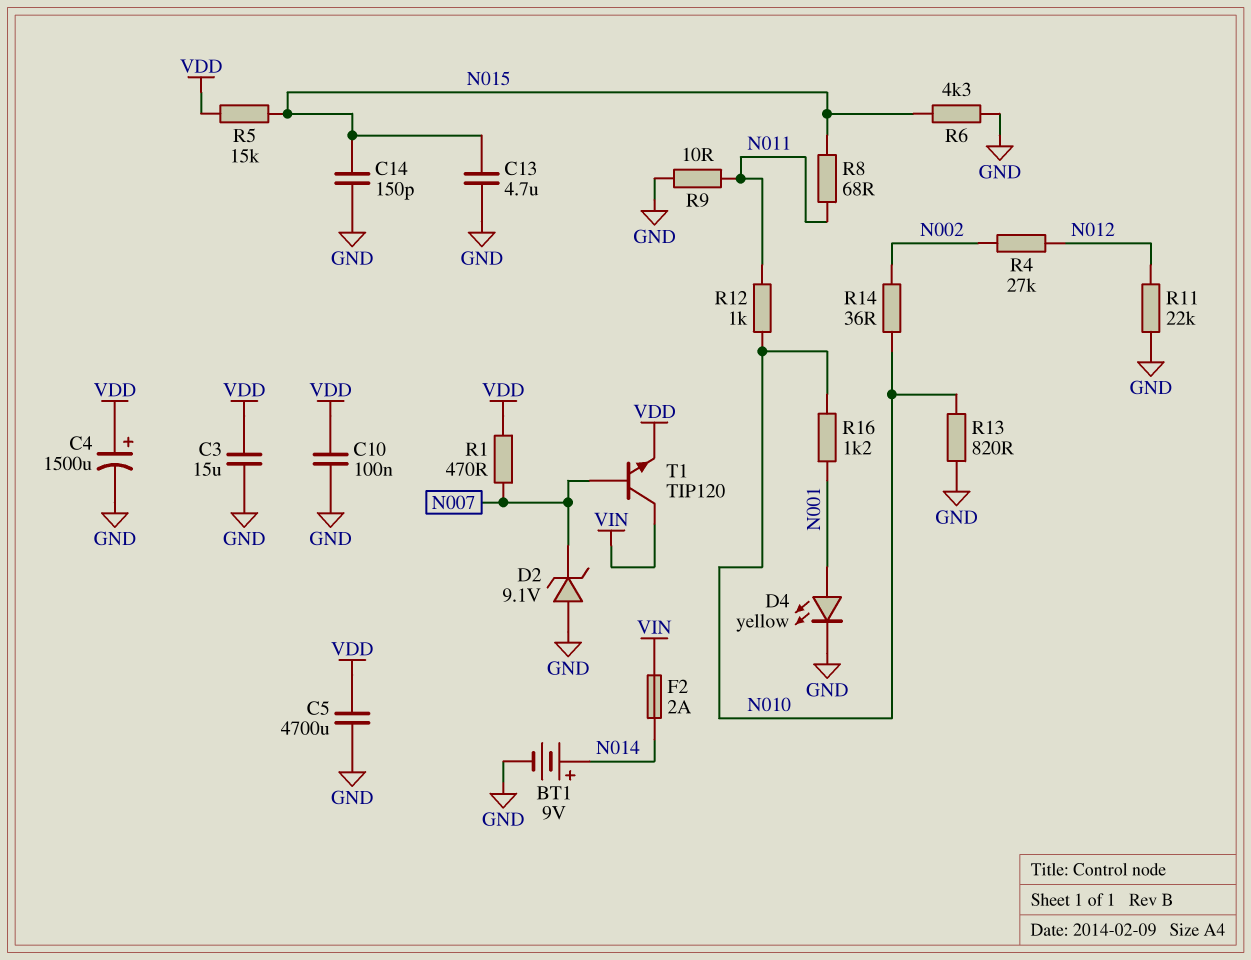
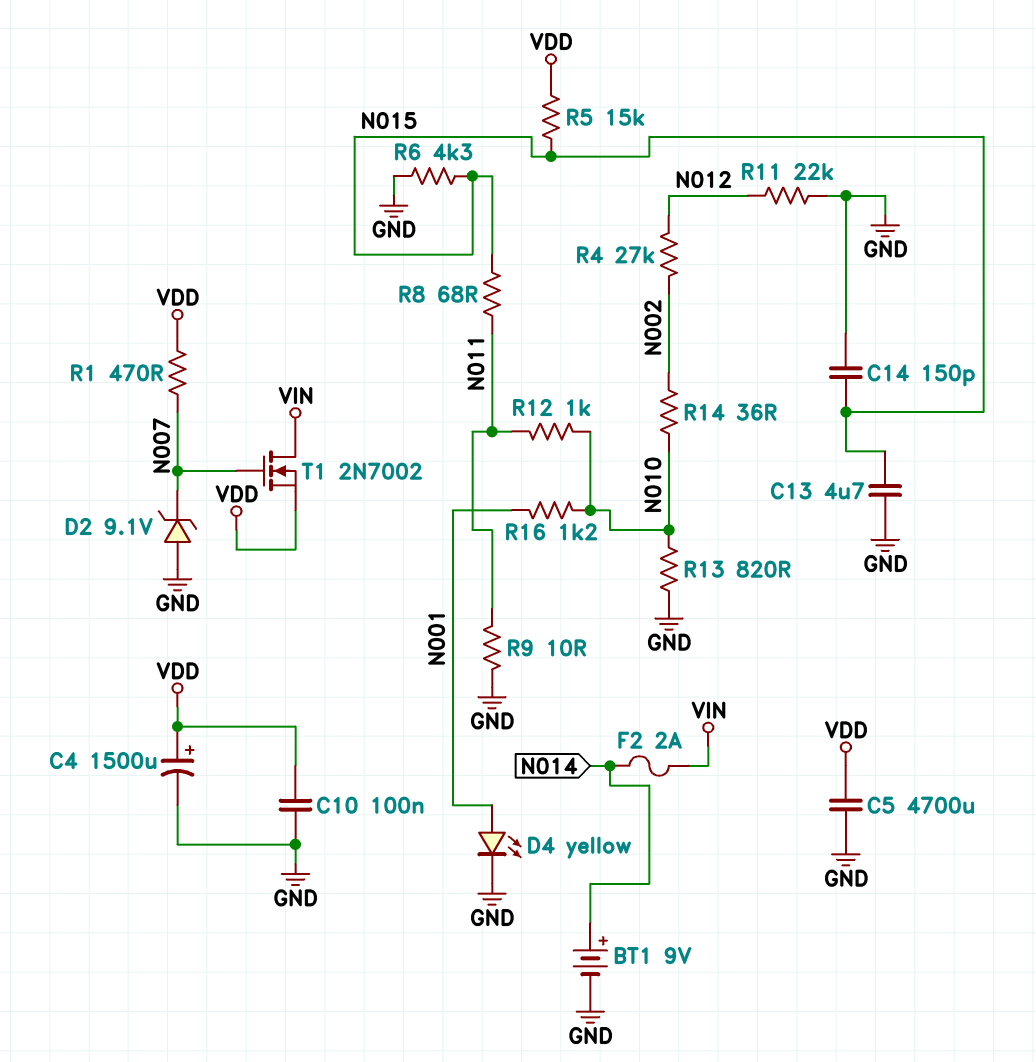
C3: 15uF (GND, VDD) -> none
T1: NPN TIP120 (B N007, C VIN, E VDD) -> NMOS 2N7002 (G N007, D VIN, S VDD)

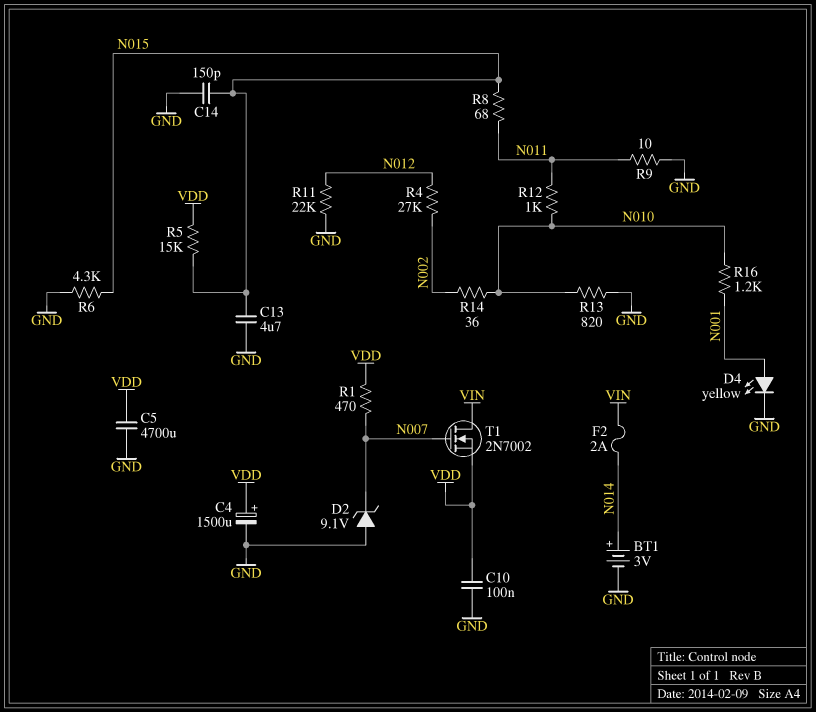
BT1: 9V (plus N014, minus GND) -> 3V (plus N014, minus GND)

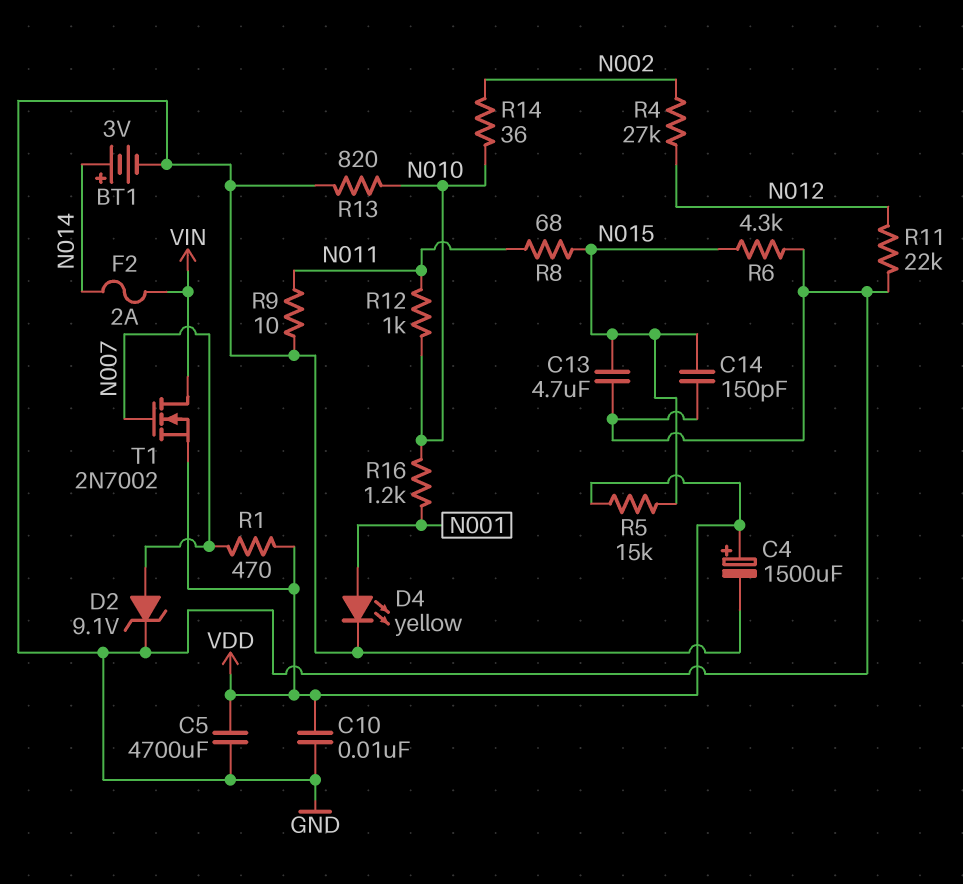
C10: 100nF (GND, VDD) -> 10nF (GND, VDD)
D2: zener 9.1V (A GND, K N007) -> zener 9.1V (A N007, K GND)

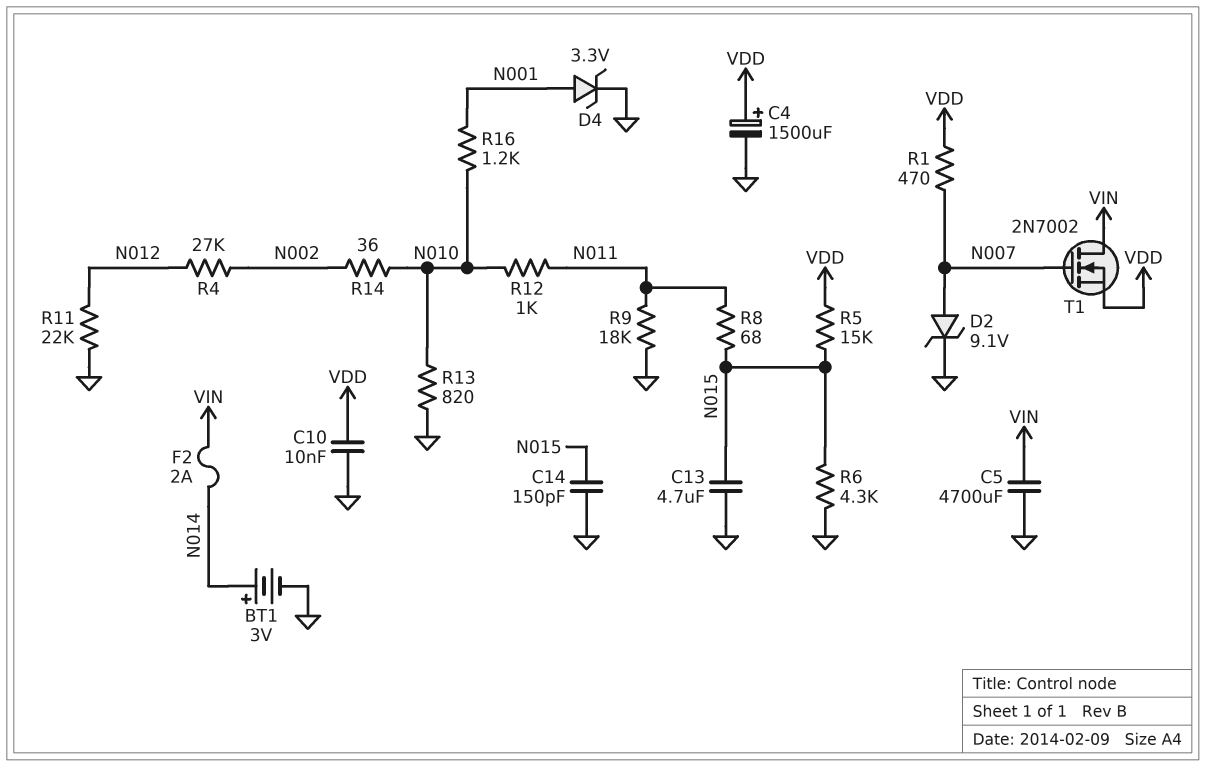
C5: 4700uF (GND, VDD) -> 4700uF (GND, VIN)
D4: LED yellow (A N001, K GND) -> zener 3.3V (A N001, K GND)
R9: 10 (GND, N011) -> 18k (GND, N011)

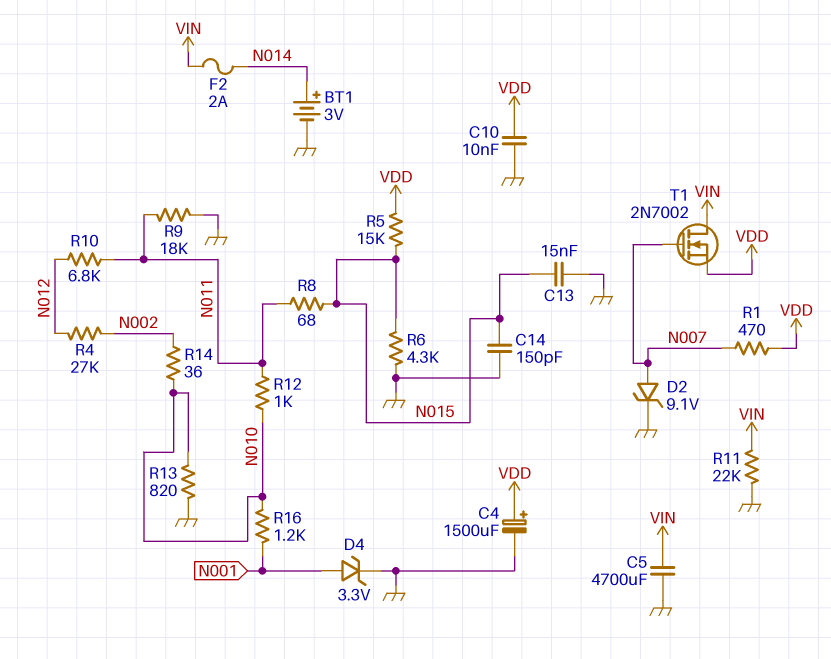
C13: 4.7uF (GND, N015) -> 15nF (GND, N015)
R10: none -> 6.8k (N011, N012)
R11: 22k (GND, N012) -> 22k (GND, VIN)

